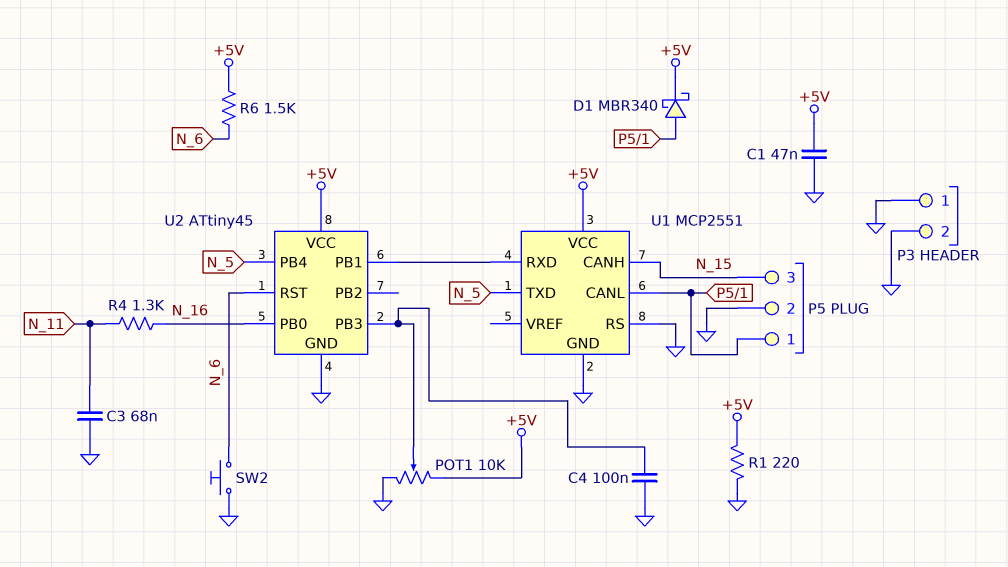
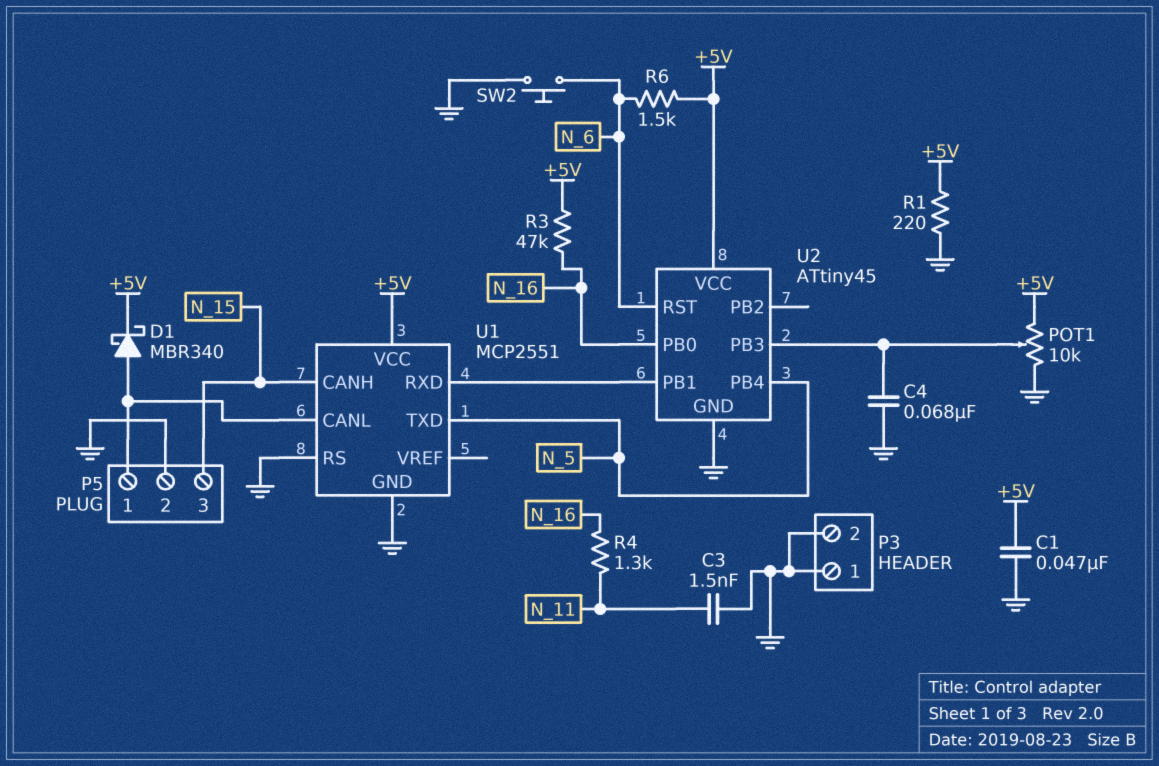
C3: 68nF (GND, N_11) -> 1.5nF (GND, N_11)
C4: 100nF (GND, U2/PB3) -> 68nF (GND, U2/PB3)
R3: none -> 47k (+5V, N_16)

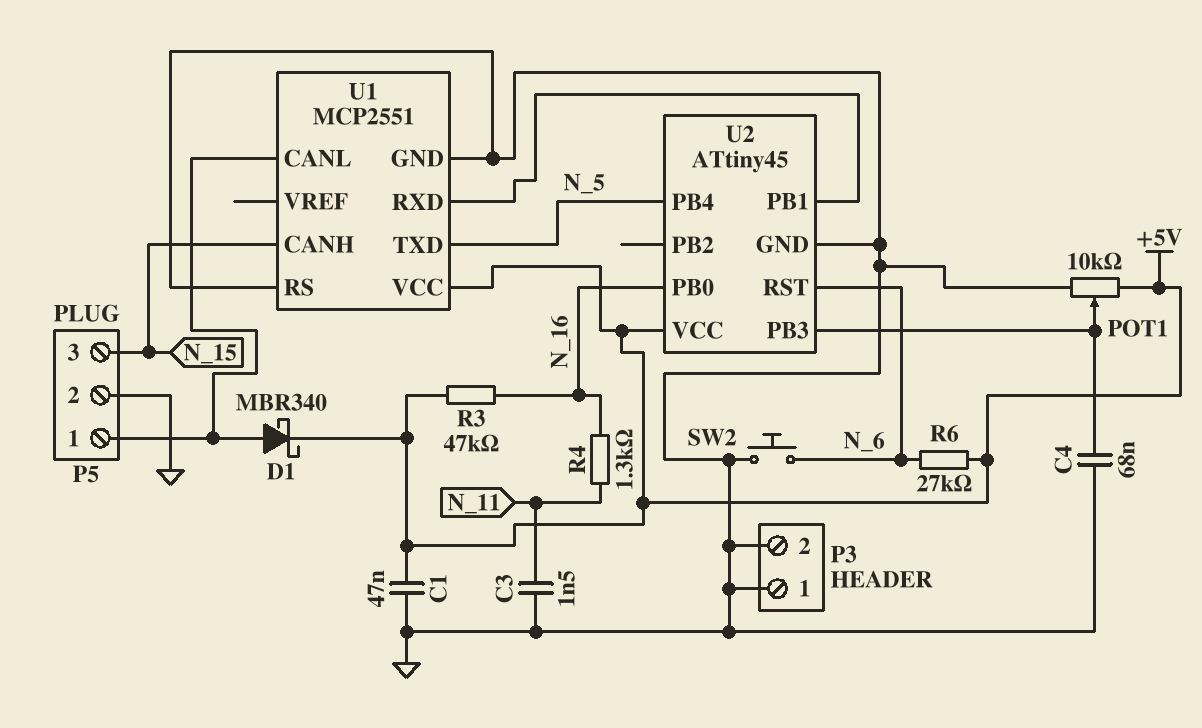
R1: 220 (+5V, GND) -> none
R6: 1.5k (+5V, N_6) -> 27k (+5V, N_6)

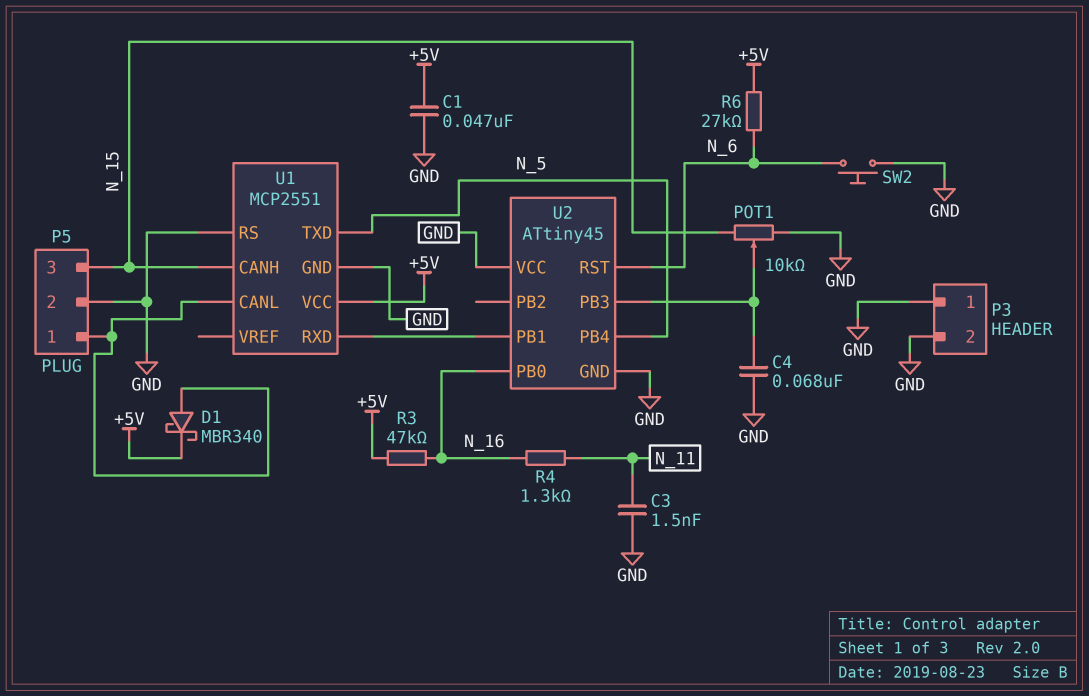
POT1: 10k (+5V, GND, wiper U2/PB3) -> 10k (GND, N_15, wiper U2/PB3)
U2 pin VCC: +5V -> GND

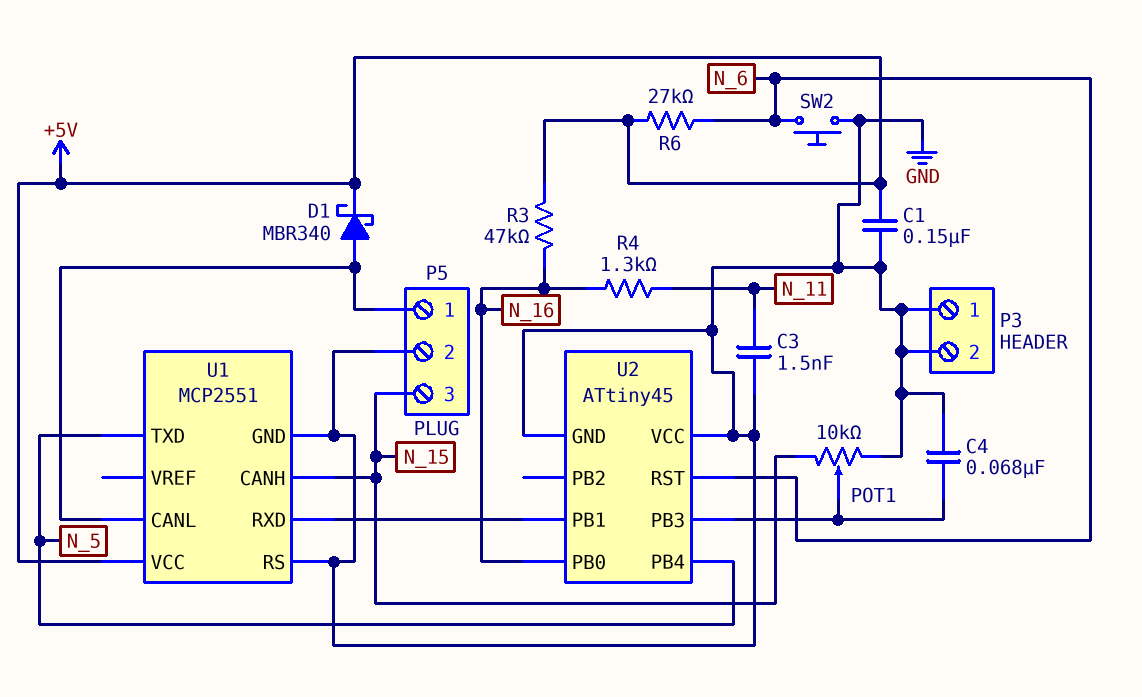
C1: 47nF (+5V, GND) -> 150nF (+5V, GND)

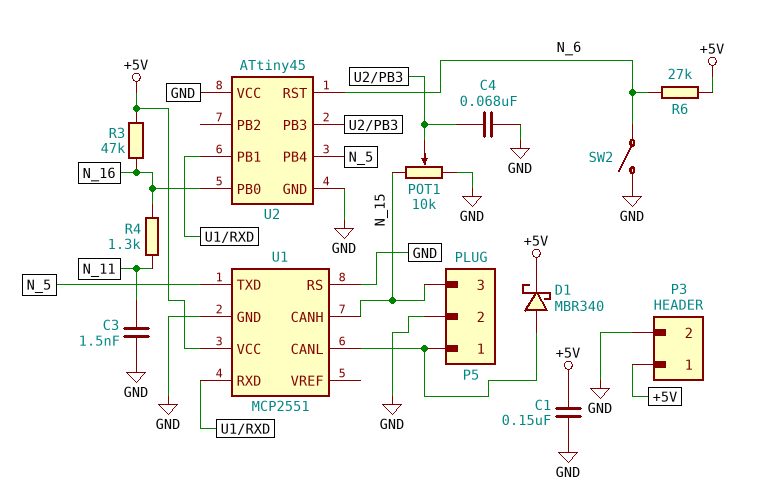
P3 pin 1: GND -> +5V
SW2: button (GND, N_6) -> switch (GND, N_6)

